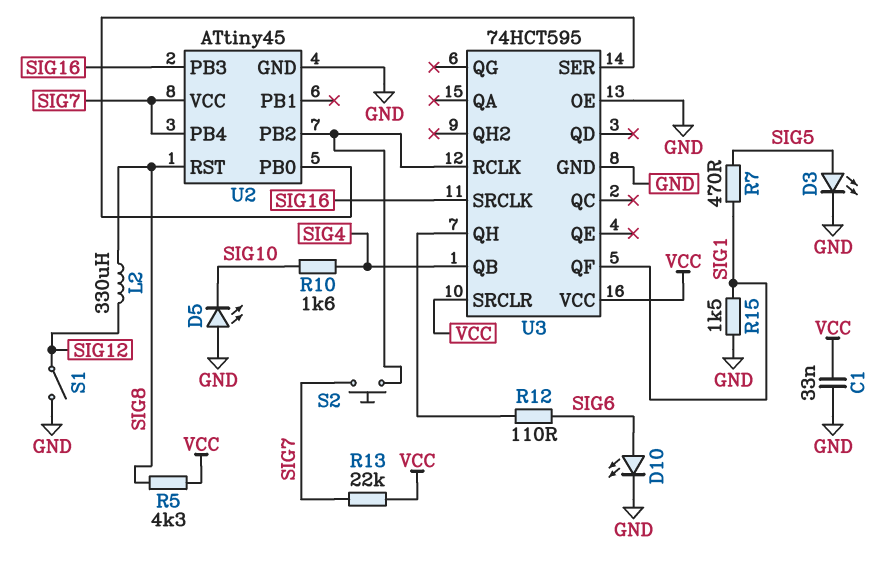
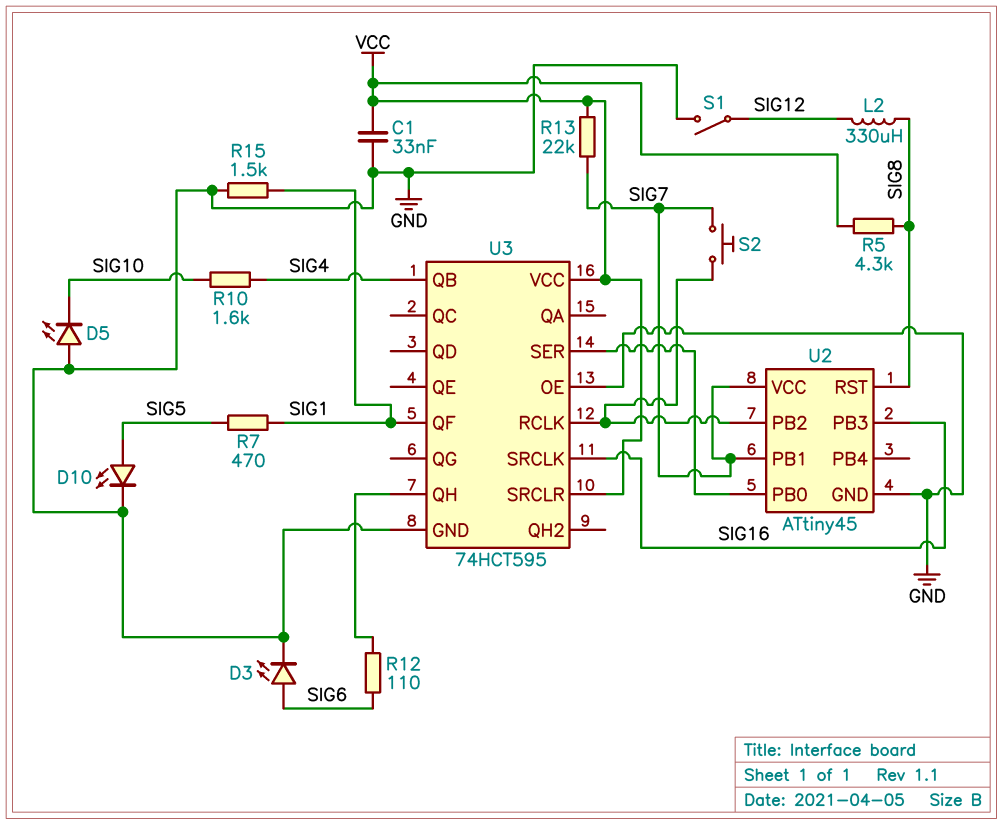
D3: LED (A SIG5, K GND) -> LED (A SIG6, K GND)
D10: LED (A SIG6, K GND) -> LED (A SIG5, K GND)
U2 pin PB1: none -> SIG7
U2 pin PB4: SIG7 -> none

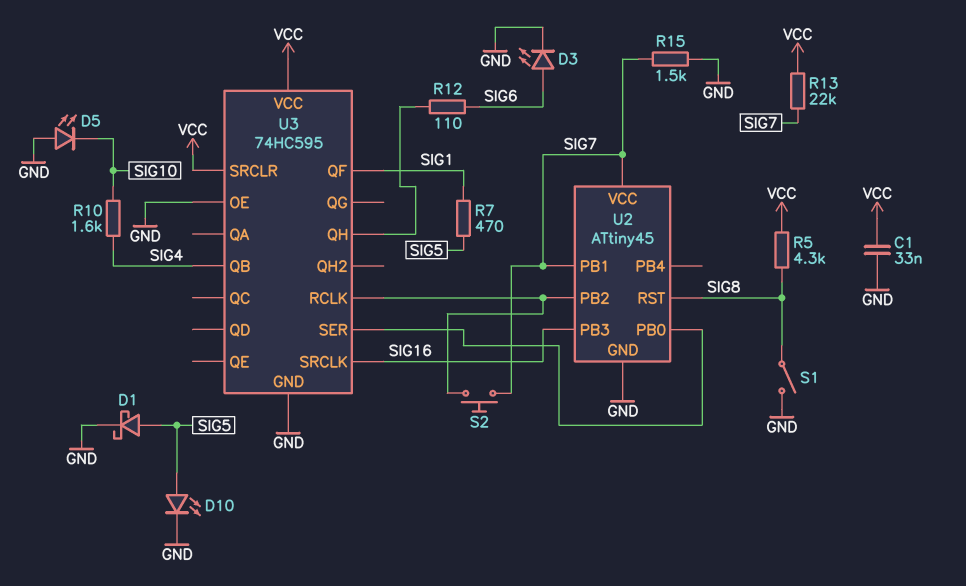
D1: none -> schottky (A SIG5, K GND)
L2: 330uH (SIG8, SIG12) -> none
R15: 1.5k (GND, SIG1) -> 1.5k (GND, SIG7)
S1: switch (GND, SIG12) -> switch (GND, SIG8)
U3: 74HCT595 -> 74HC595

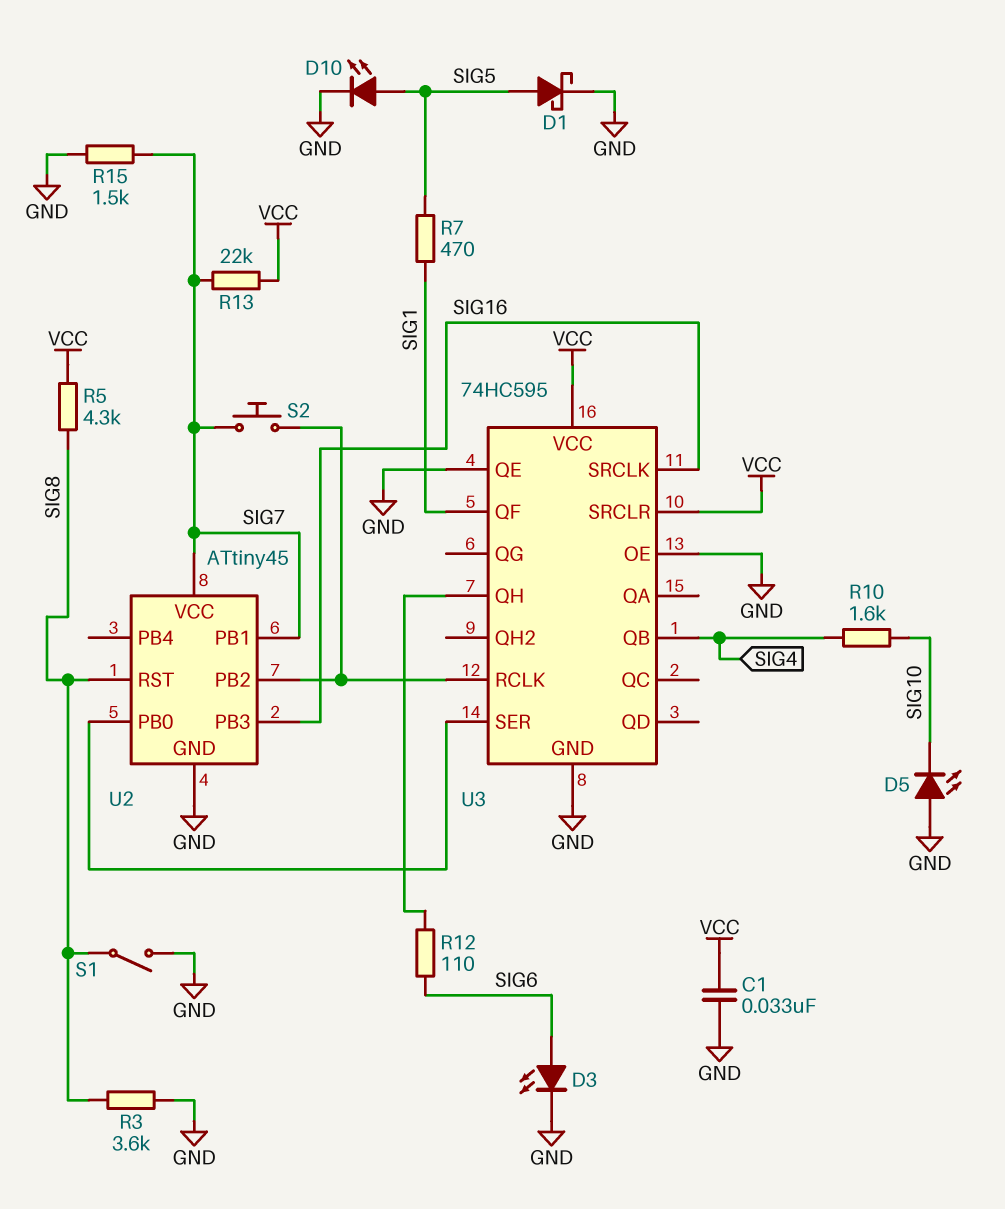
R3: none -> 3.6k (GND, SIG8)
U3 pin QE: none -> GND

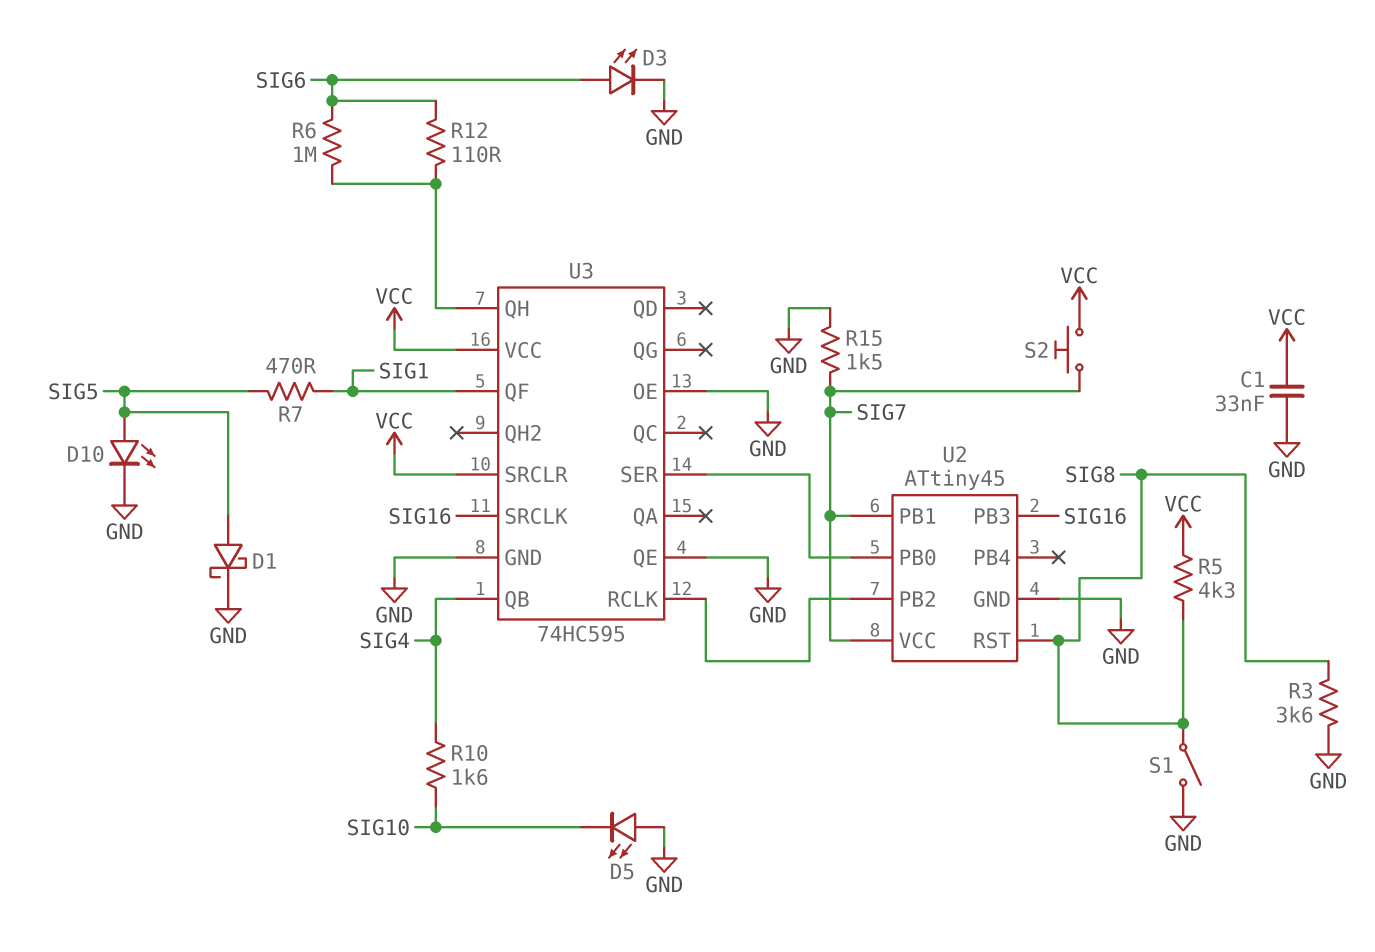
R6: none -> 1M (SIG6, U3/QH)
R13: 22k (SIG7, VCC) -> none
S2: button (SIG7, U2/PB2) -> button (SIG7, VCC)

